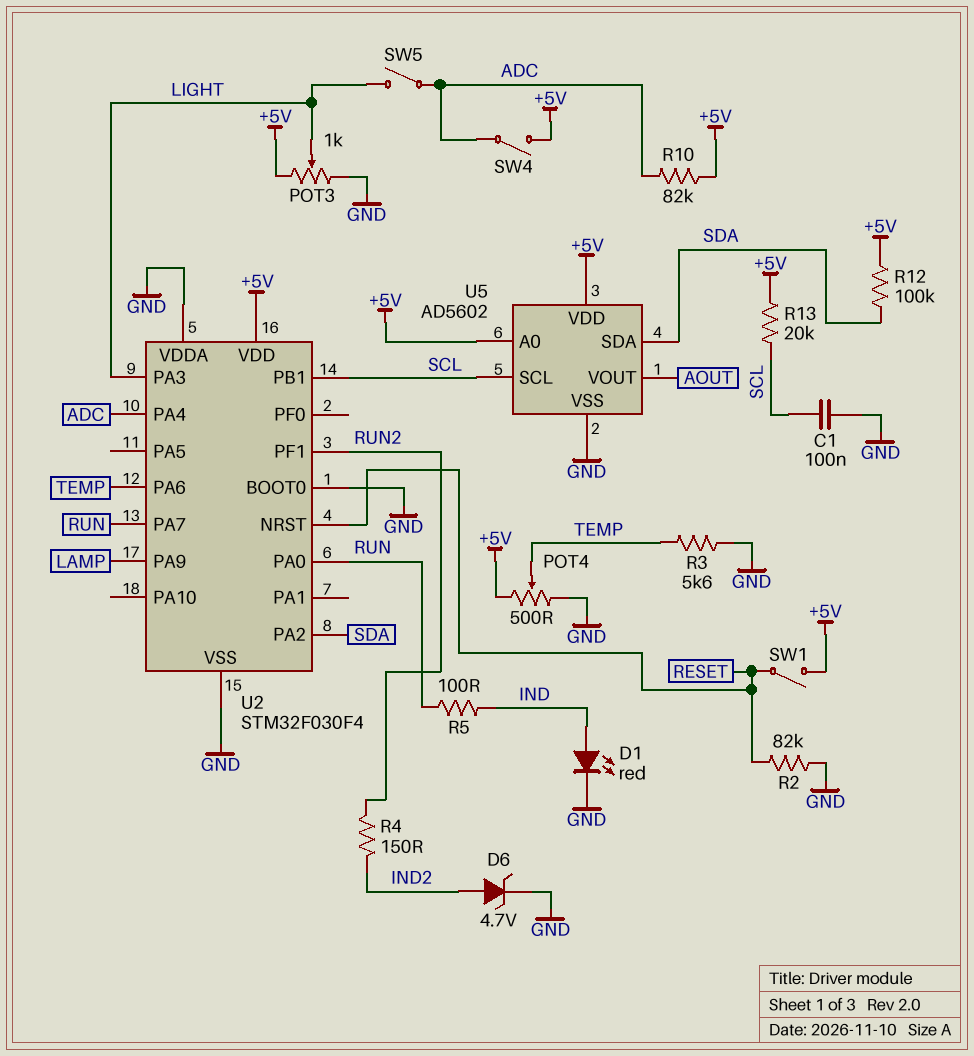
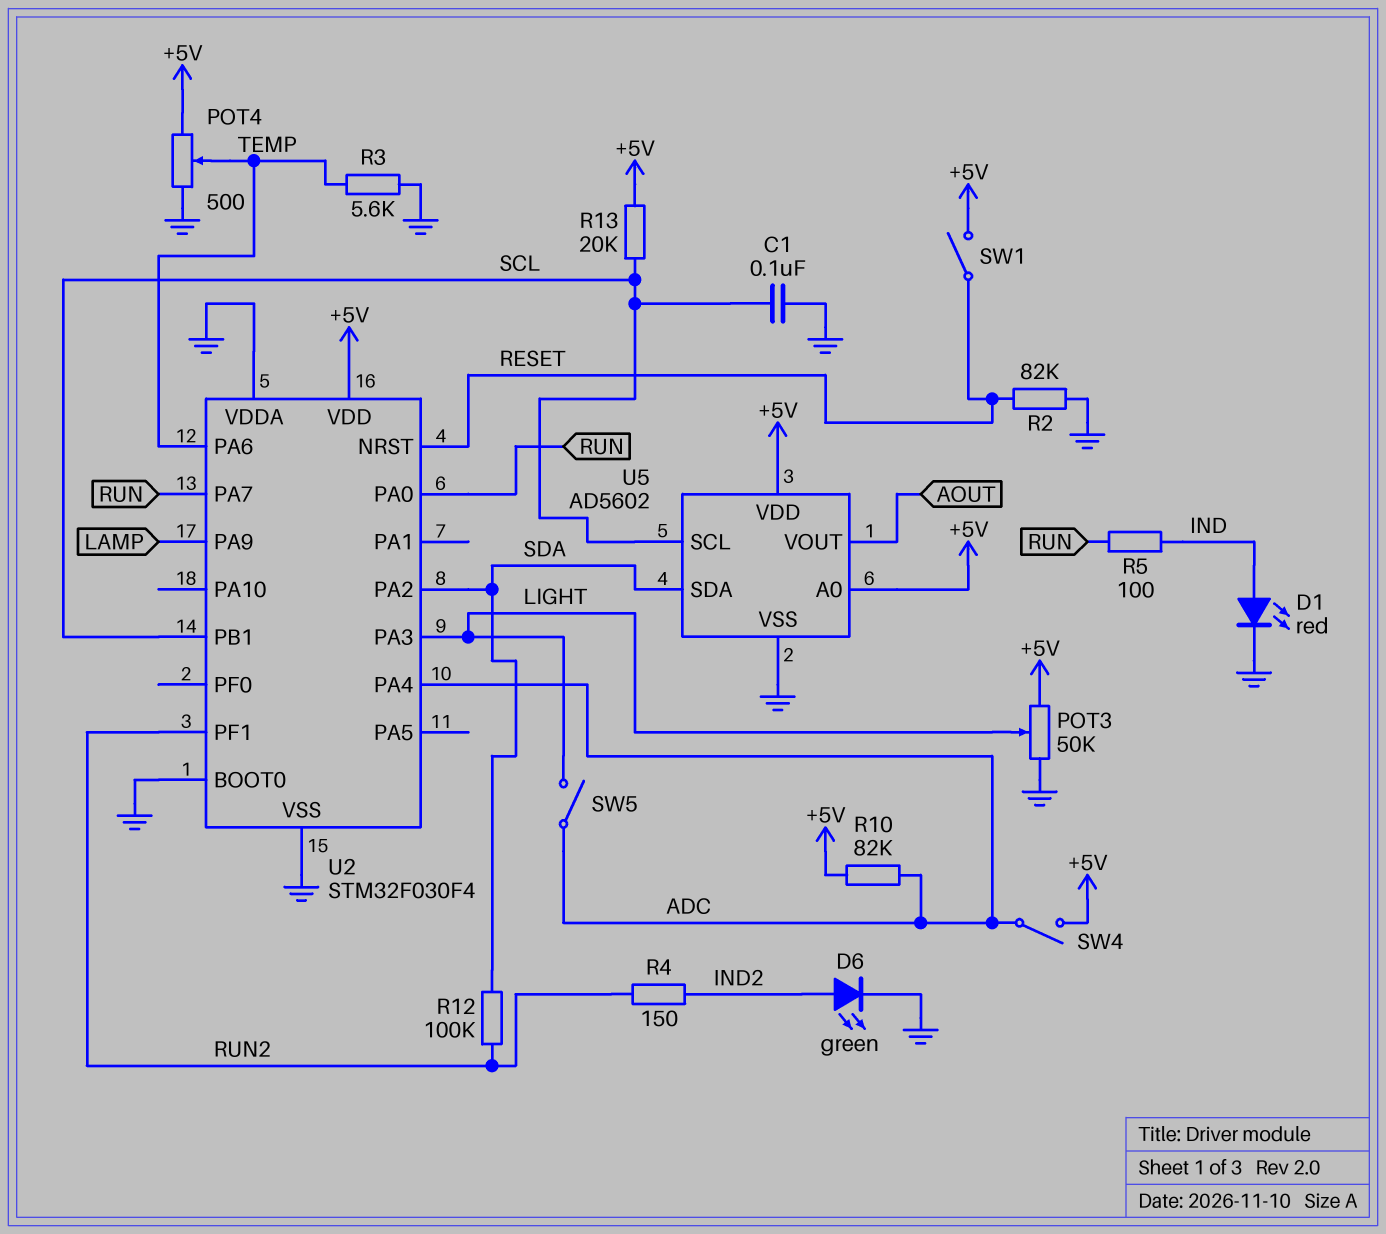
D6: zener 4.7V (A IND2, K GND) -> LED green (A IND2, K GND)
POT3: 1k (+5V, GND, wiper LIGHT) -> 50k (+5V, GND, wiper LIGHT)
R12: 100k (+5V, SDA) -> 100k (RUN2, SDA)

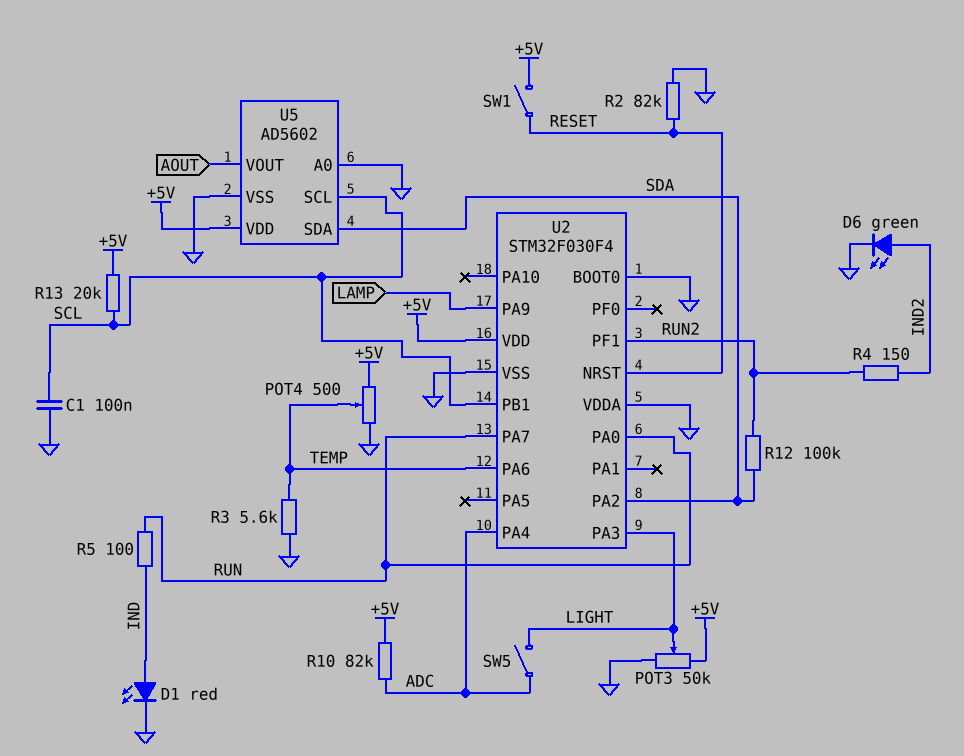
SW4: switch (+5V, ADC) -> none
U5 pin A0: +5V -> GND

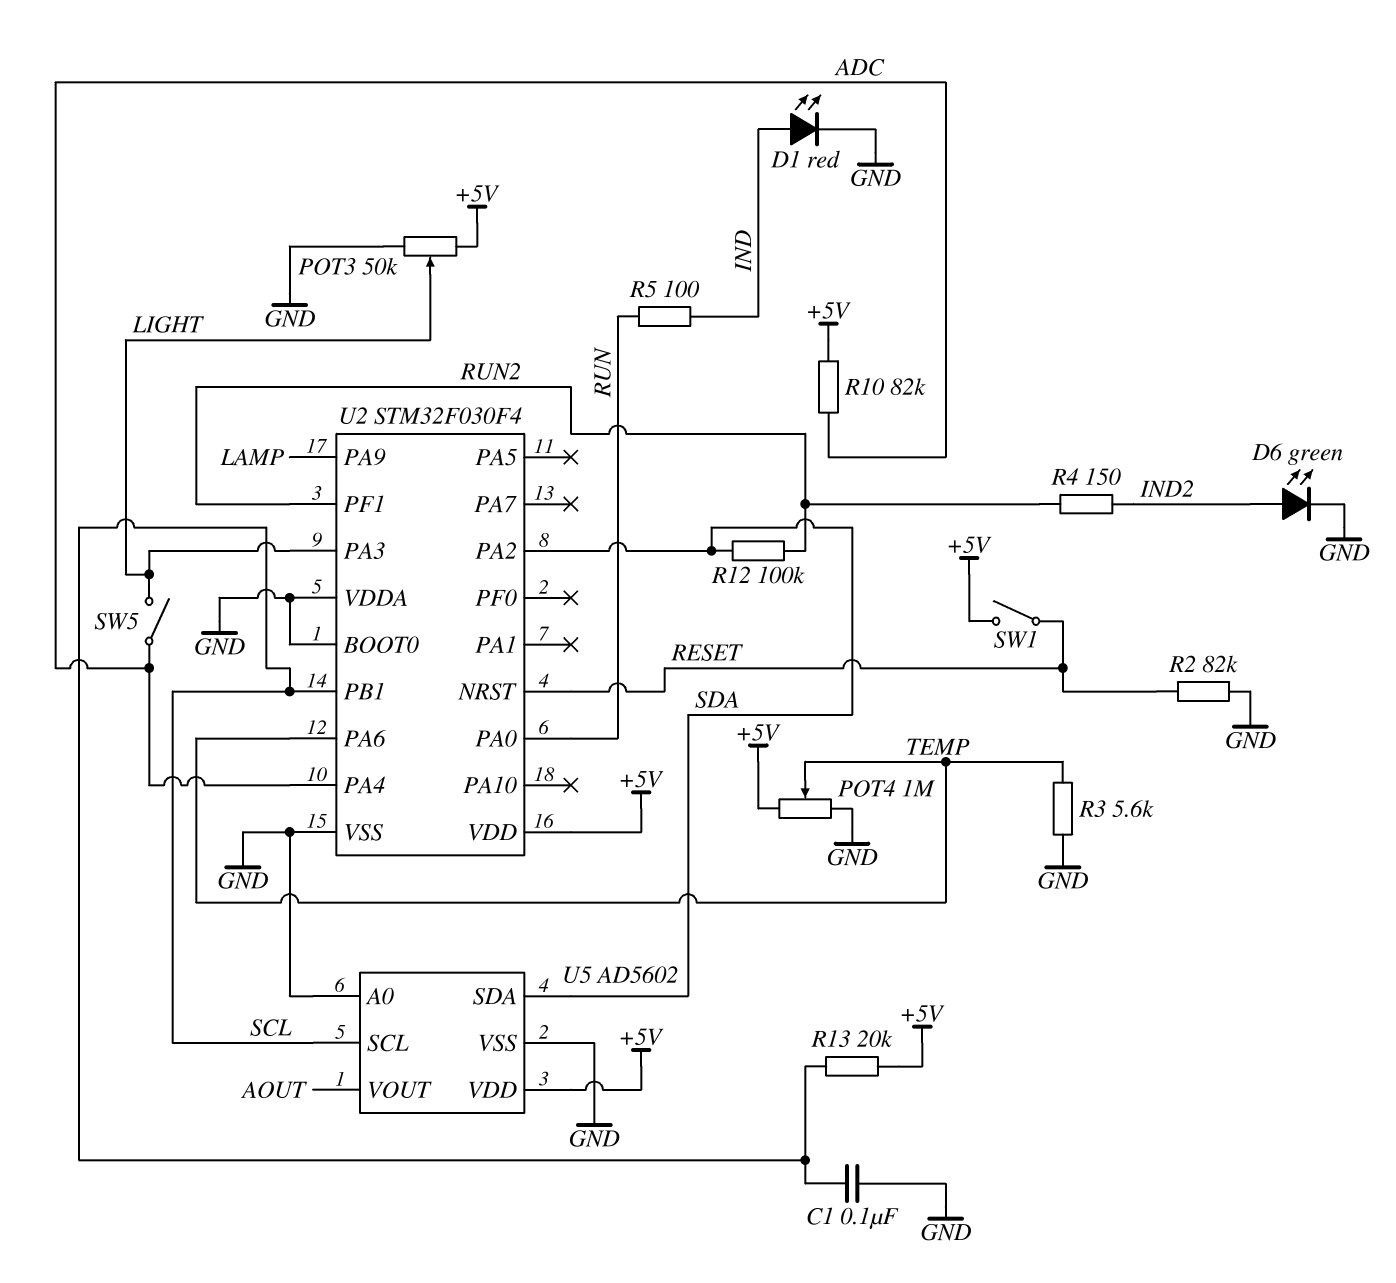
POT4: 500 (+5V, GND, wiper TEMP) -> 1M (+5V, GND, wiper TEMP)
U2 pin PA7: RUN -> none

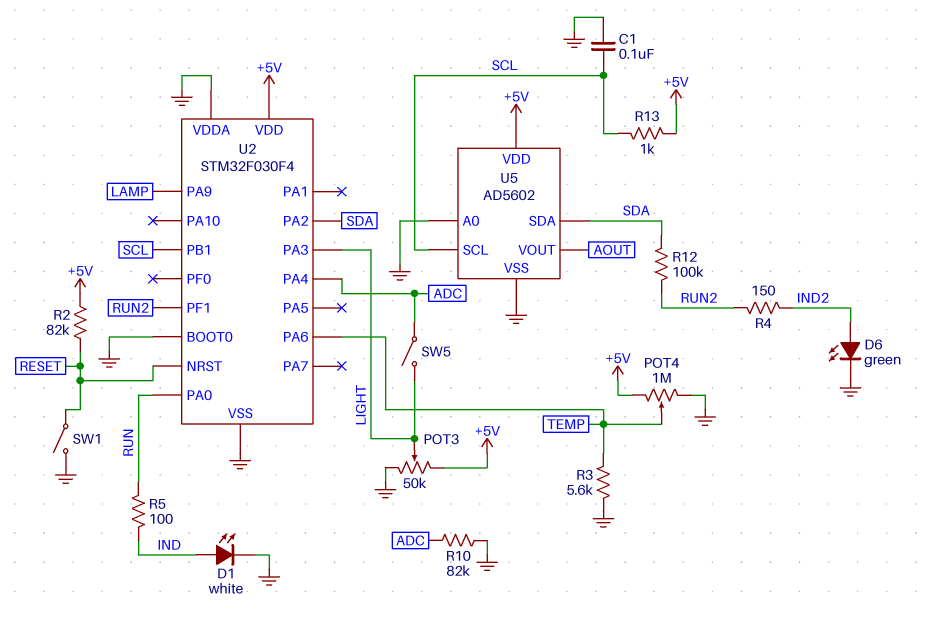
D1: LED red (A IND, K GND) -> LED white (A IND, K GND)
R2: 82k (GND, RESET) -> 82k (+5V, RESET)
R10: 82k (+5V, ADC) -> 82k (ADC, GND)
R13: 20k (+5V, SCL) -> 1k (+5V, SCL)
SW1: switch (+5V, RESET) -> switch (GND, RESET)

